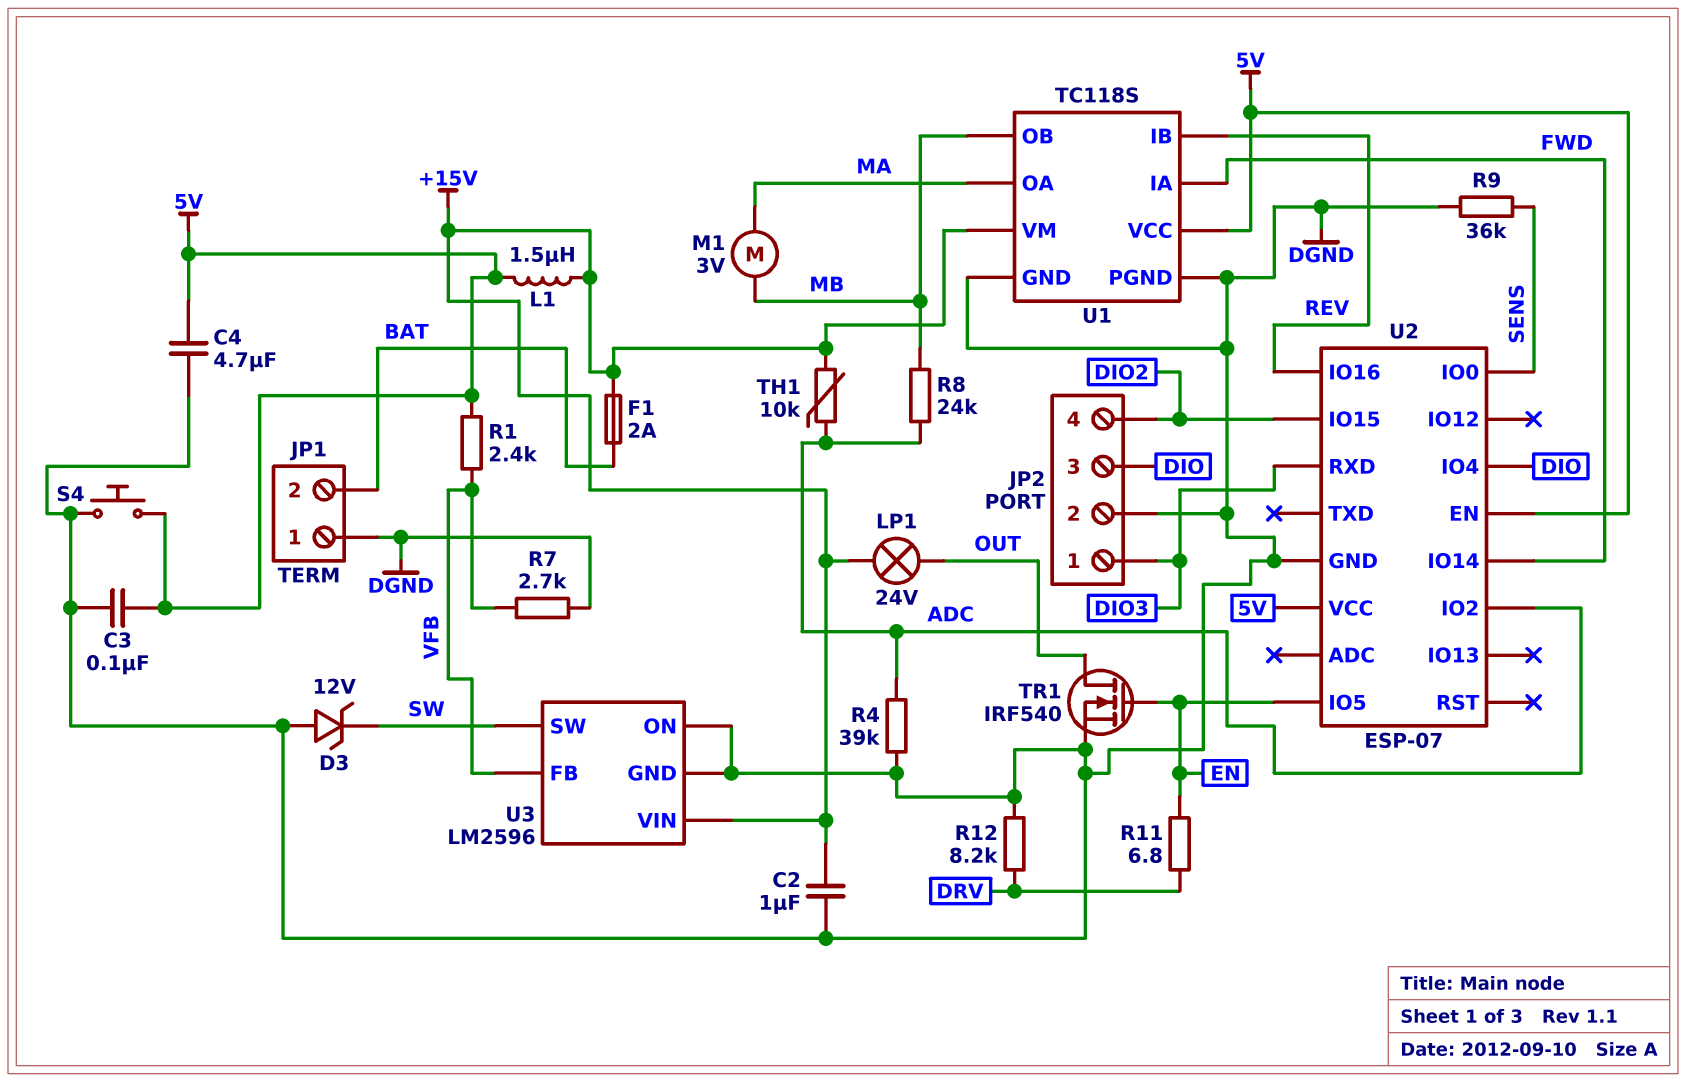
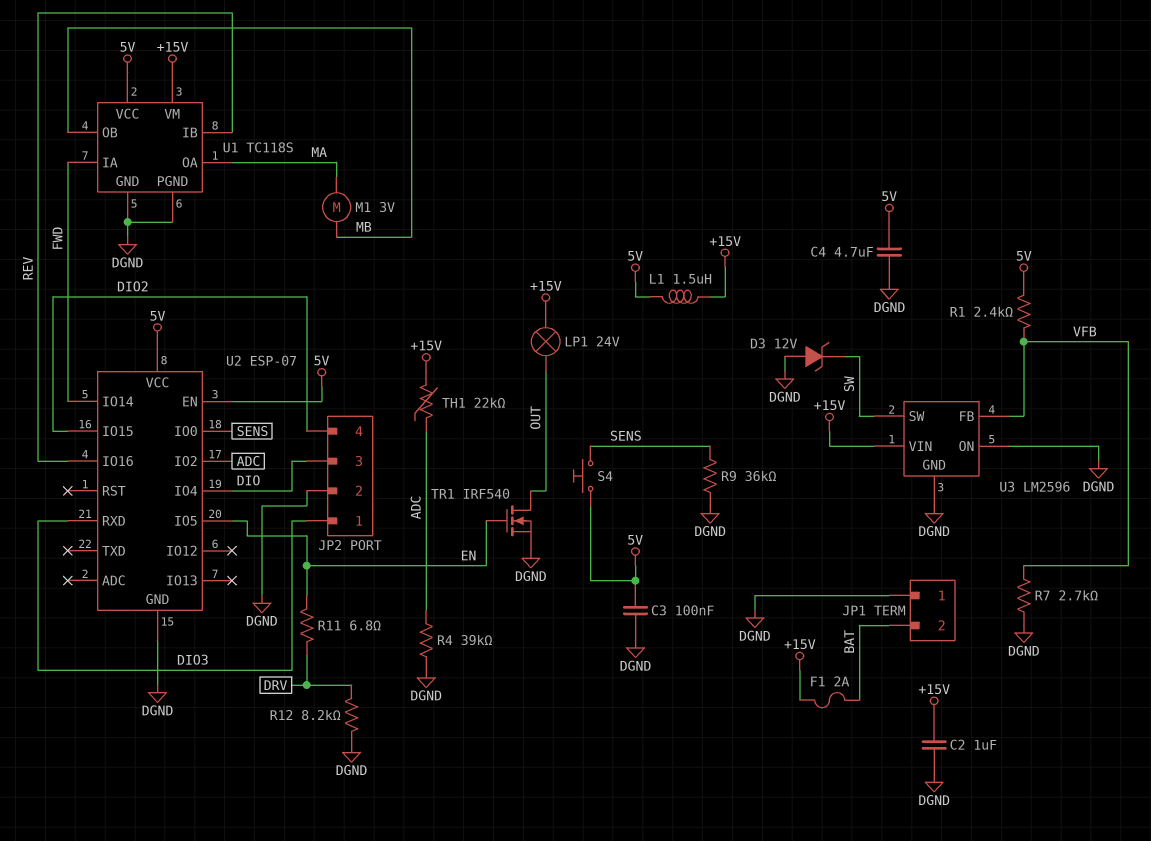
R8: 24k (ADC, MB) -> none
S4: button (5V, DGND) -> button (5V, SENS)
TH1: 10k (+15V, ADC) -> 22k (+15V, ADC)

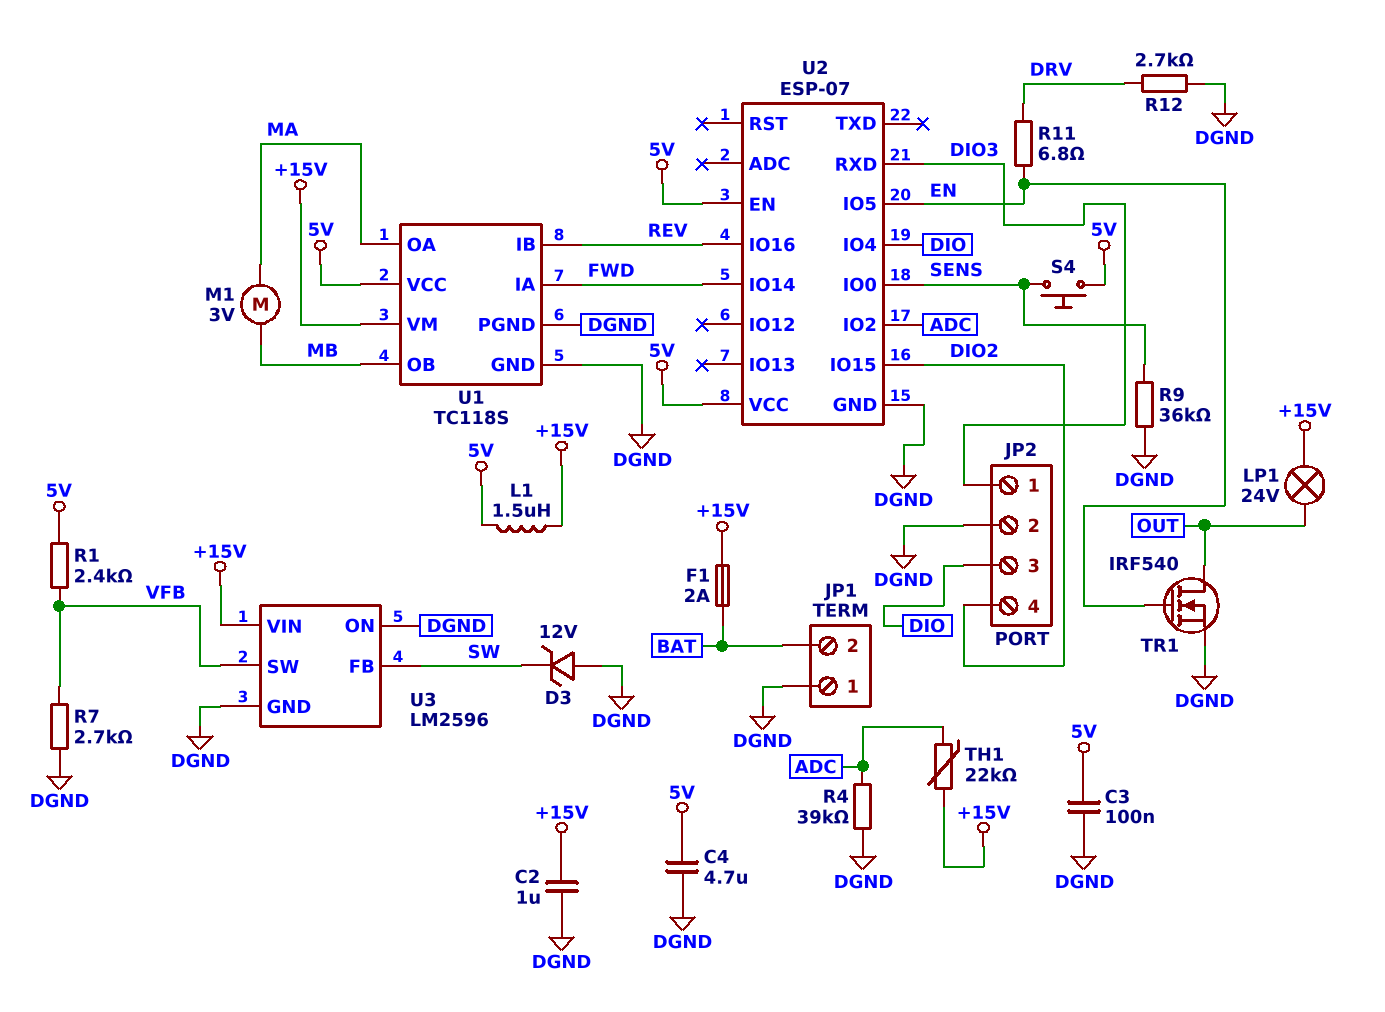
R12: 8.2k (DGND, DRV) -> 2.7k (DGND, DRV)
U3 pin FB: VFB -> SW
U3 pin SW: SW -> VFB

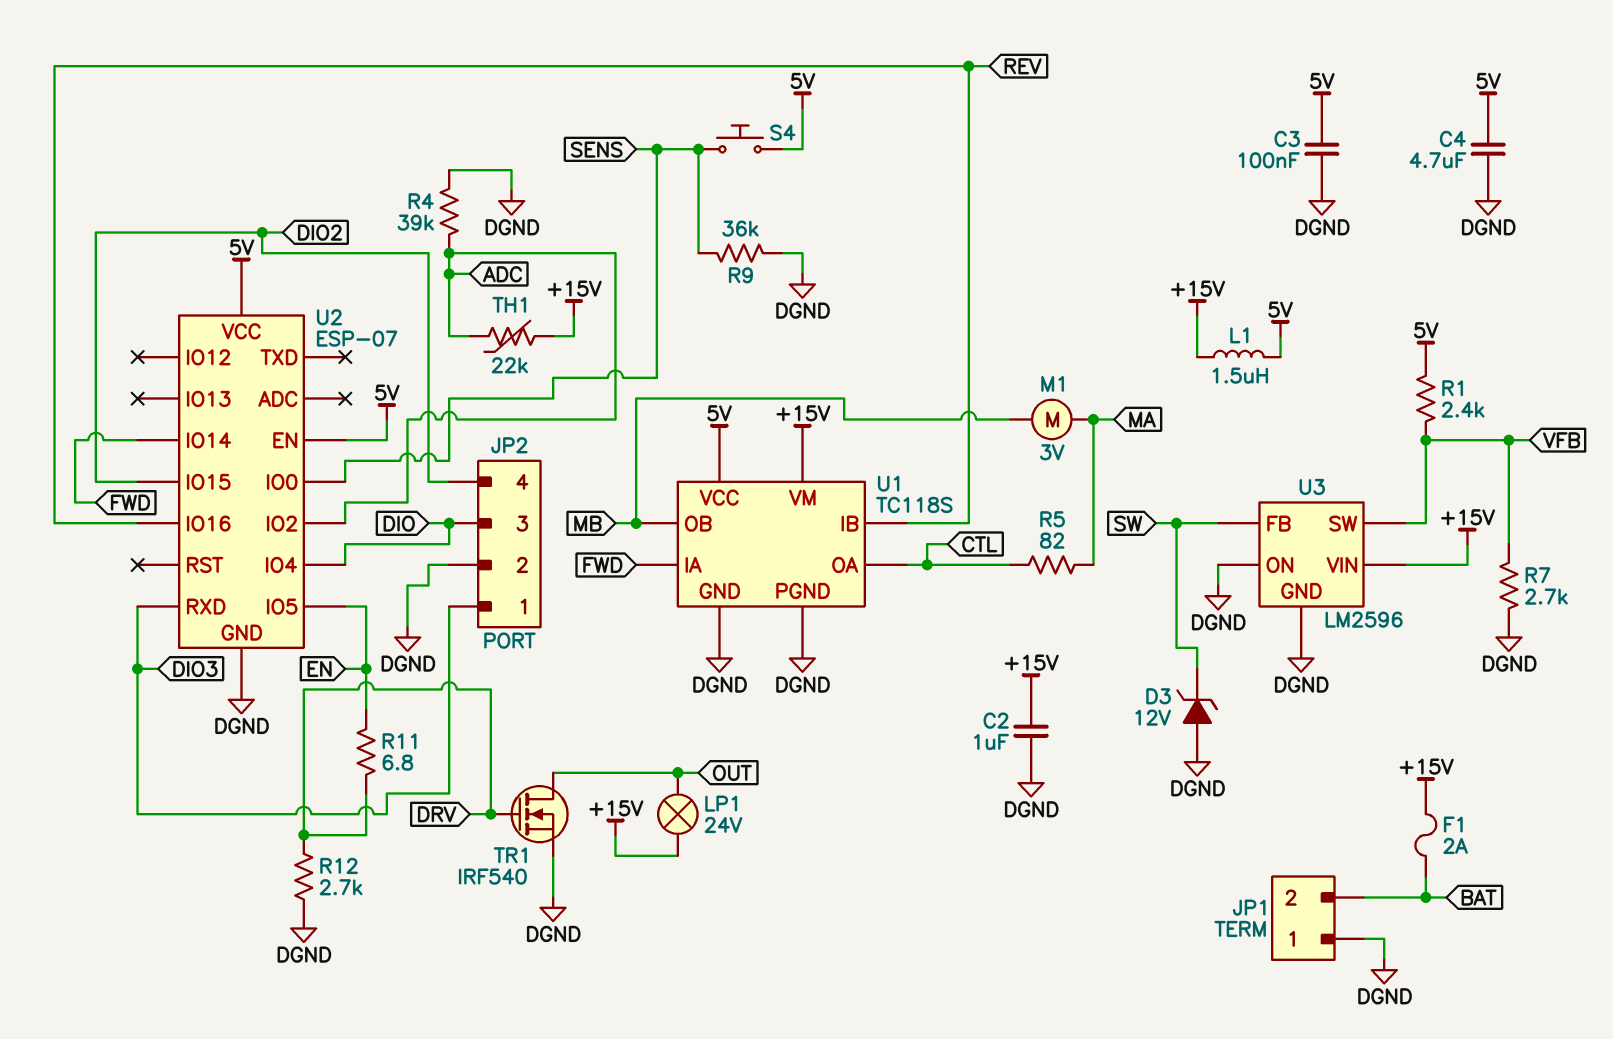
R5: none -> 82 (CTL, MA)
TR1: NMOS IRF540 (G EN, D OUT, S DGND) -> NMOS IRF540 (G DRV, D OUT, S DGND)
U1 pin OA: MA -> CTL

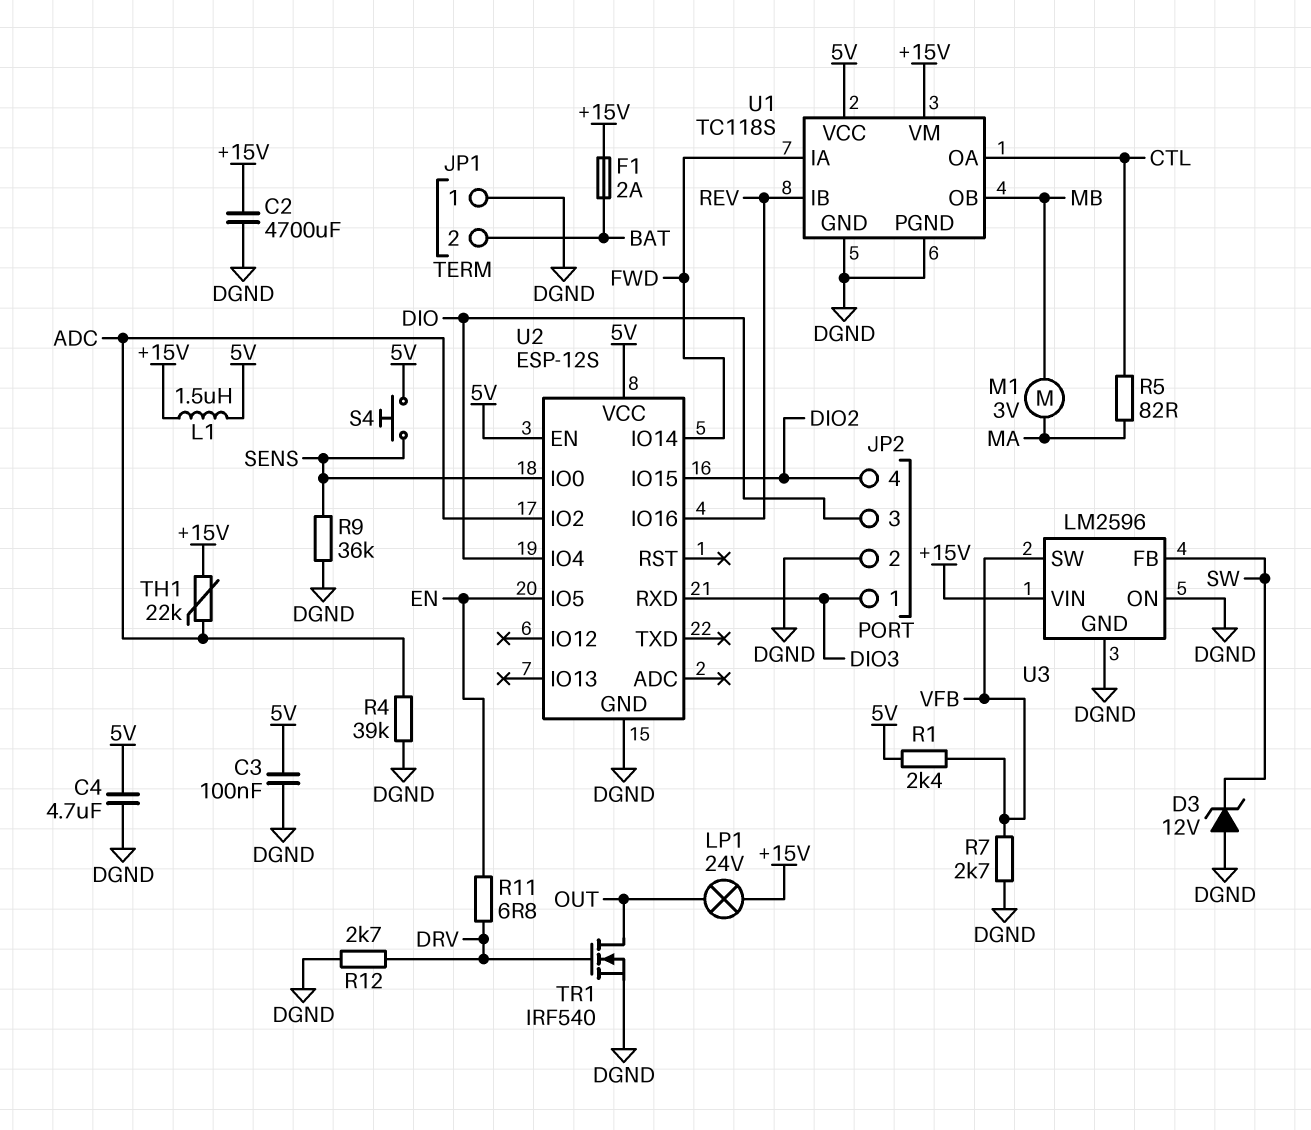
C2: 1uF (+15V, DGND) -> 4700uF (+15V, DGND)
U2: ESP-07 -> ESP-12S

